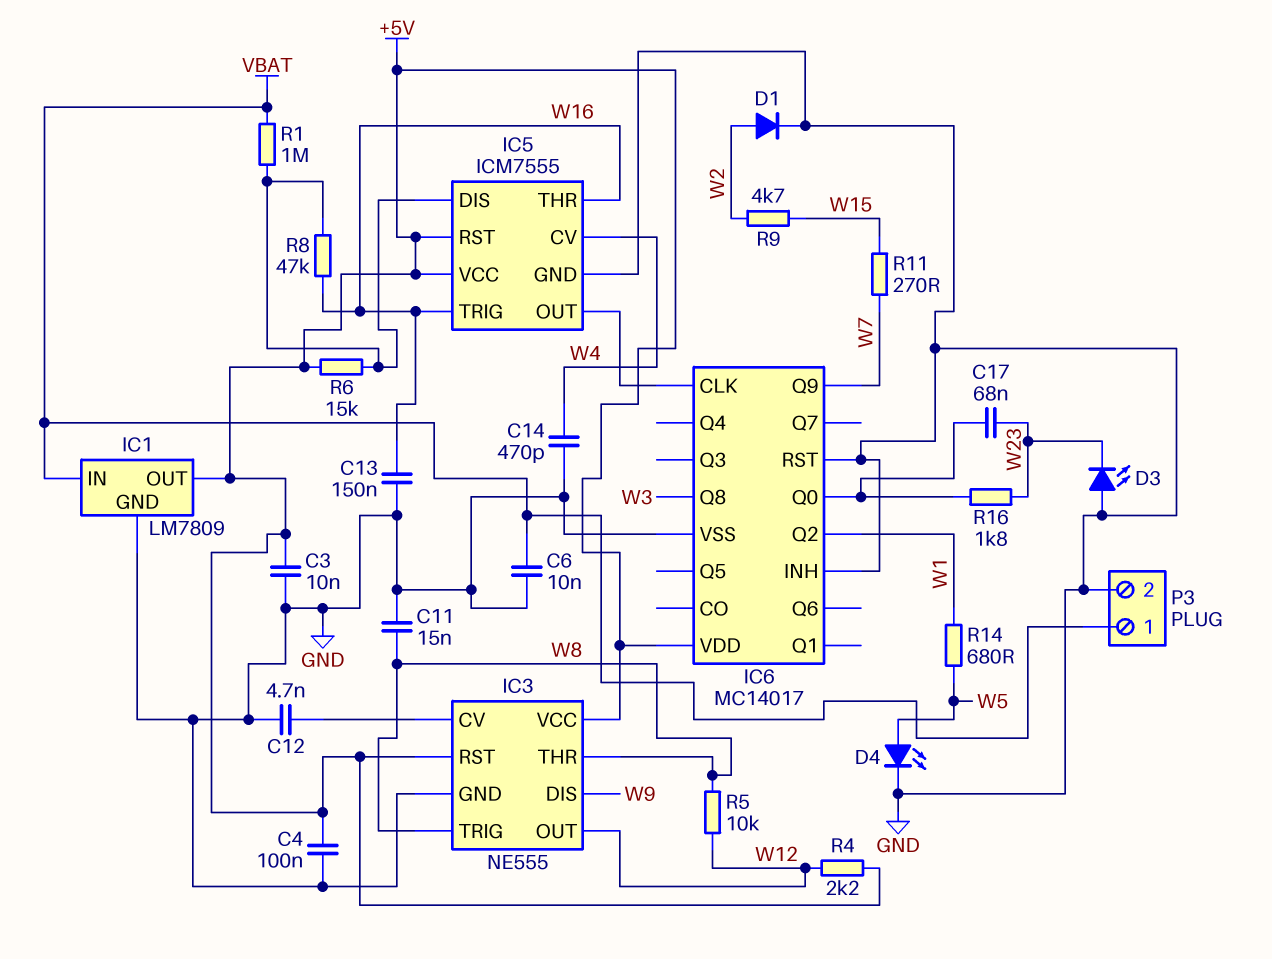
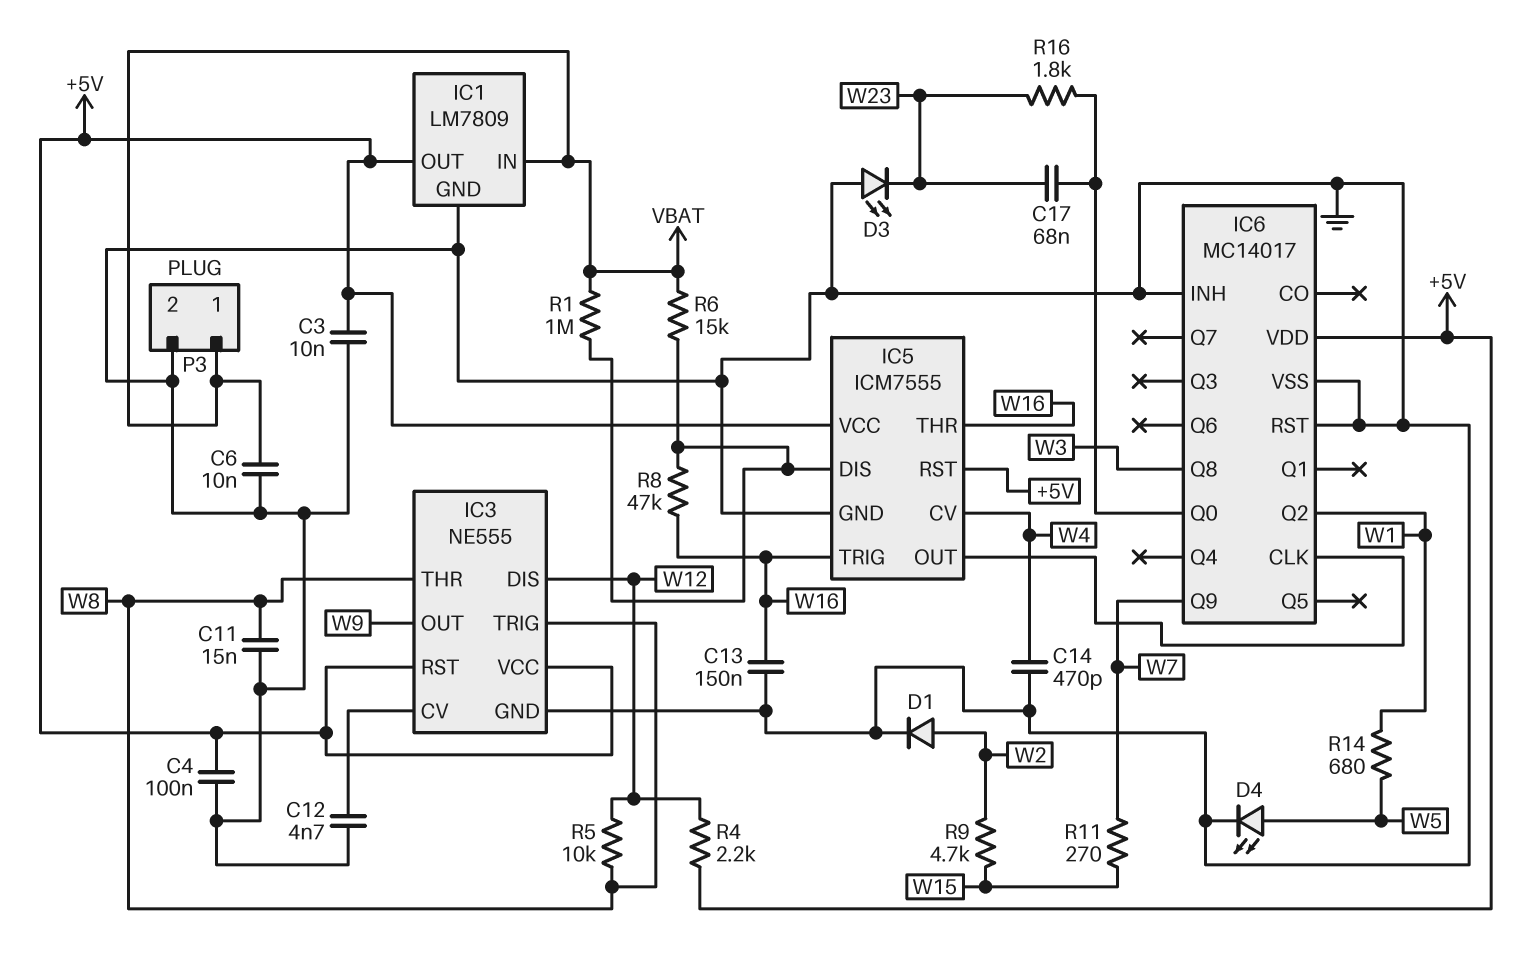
IC3 pin DIS: W9 -> W12
IC3 pin OUT: W12 -> W9
R6: 15k (+5V, IC5/DIS) -> 15k (IC5/DIS, VBAT)

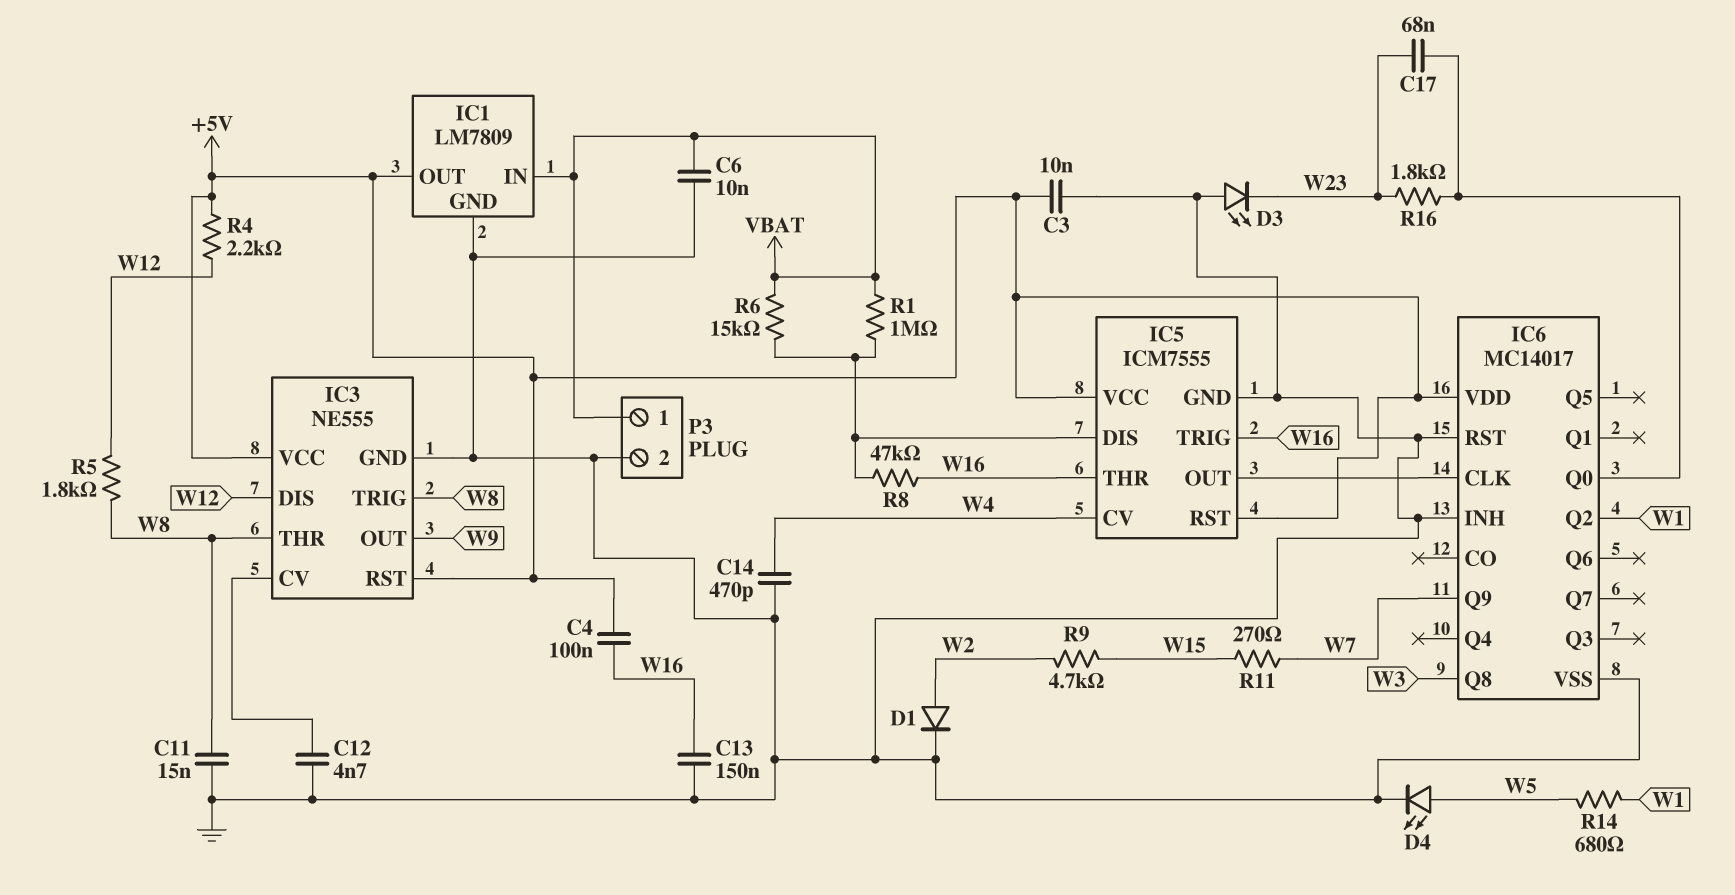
C4: 100nF (+5V, GND) -> 100nF (+5V, W16)
R5: 10k (W8, W12) -> 1.8k (W8, W12)

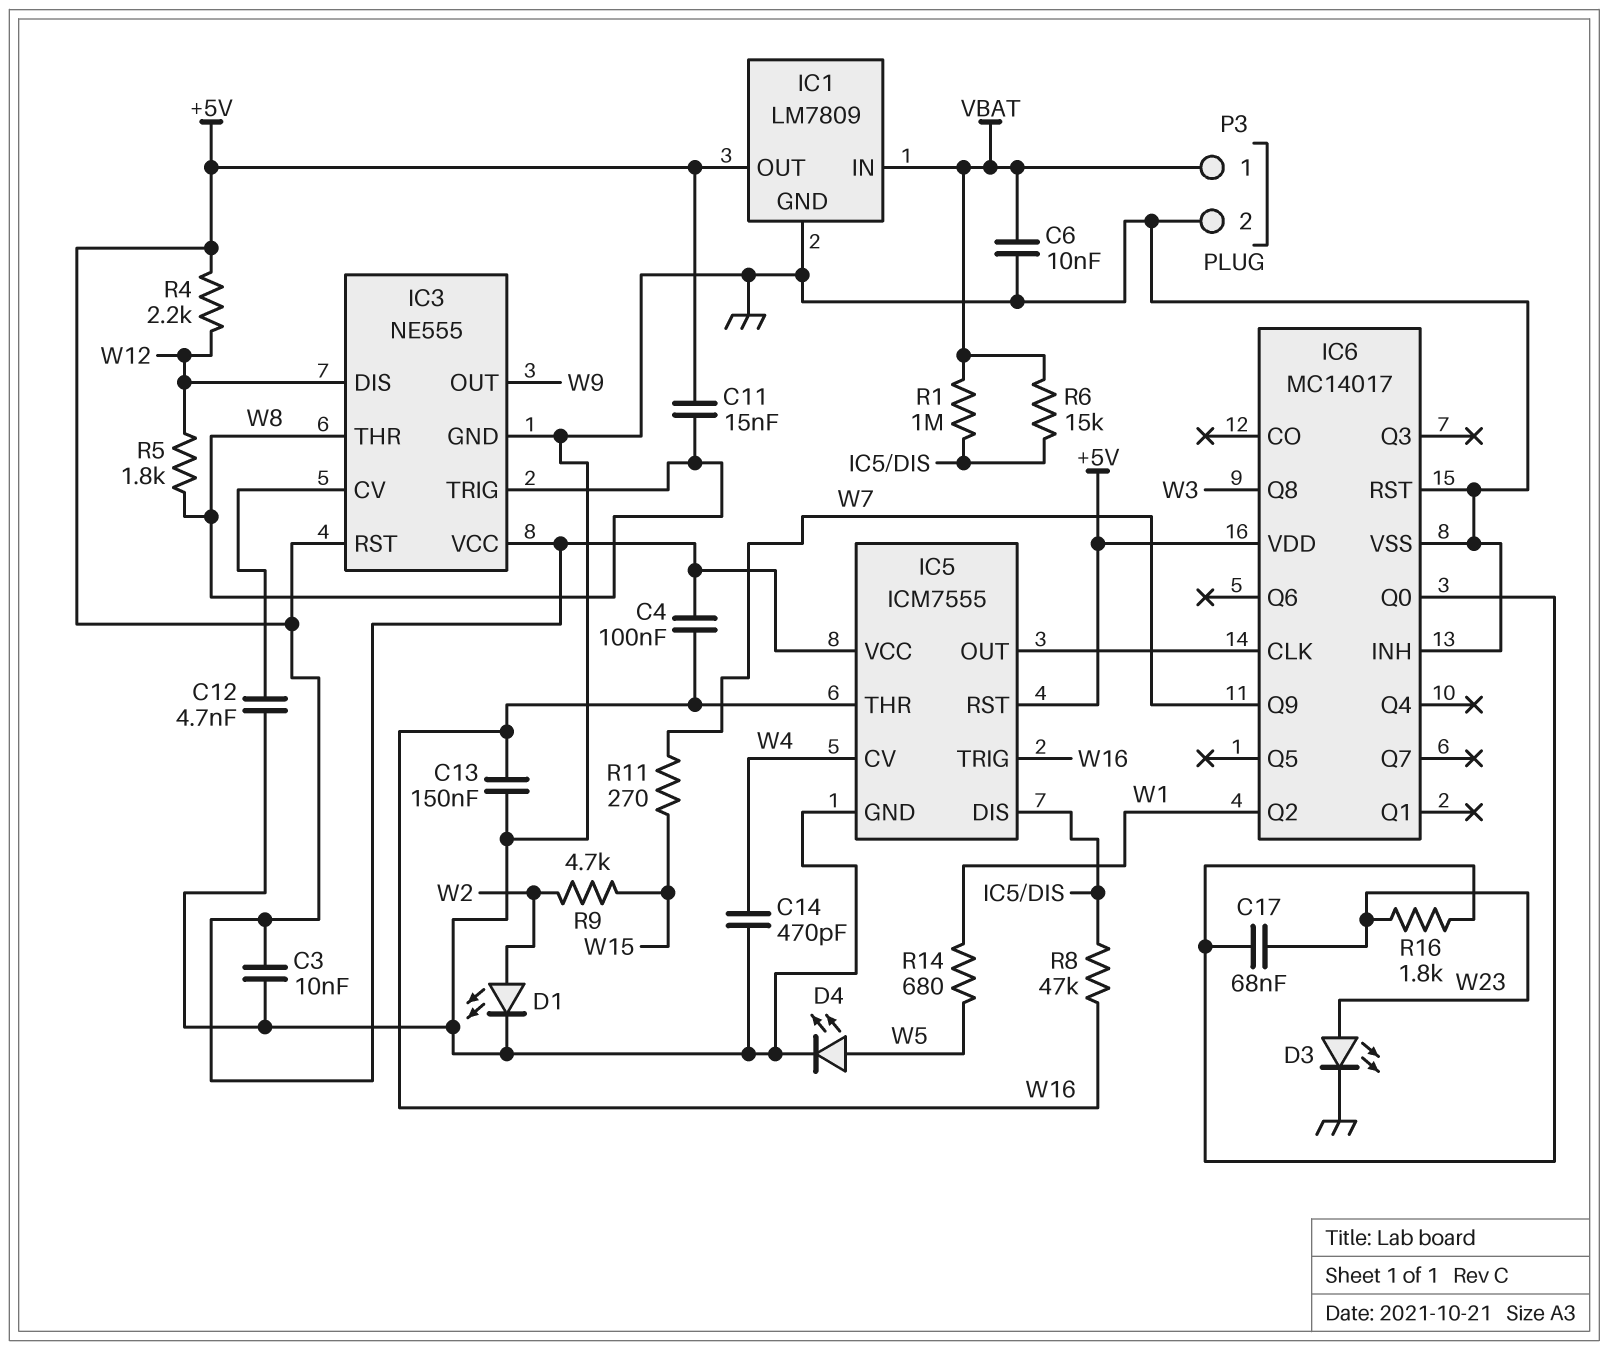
C11: 15nF (GND, W8) -> 15nF (+5V, W8)
D1: diode (A W2, K GND) -> LED (A W2, K GND)
D3: LED (A GND, K W23) -> LED (A W23, K GND)

